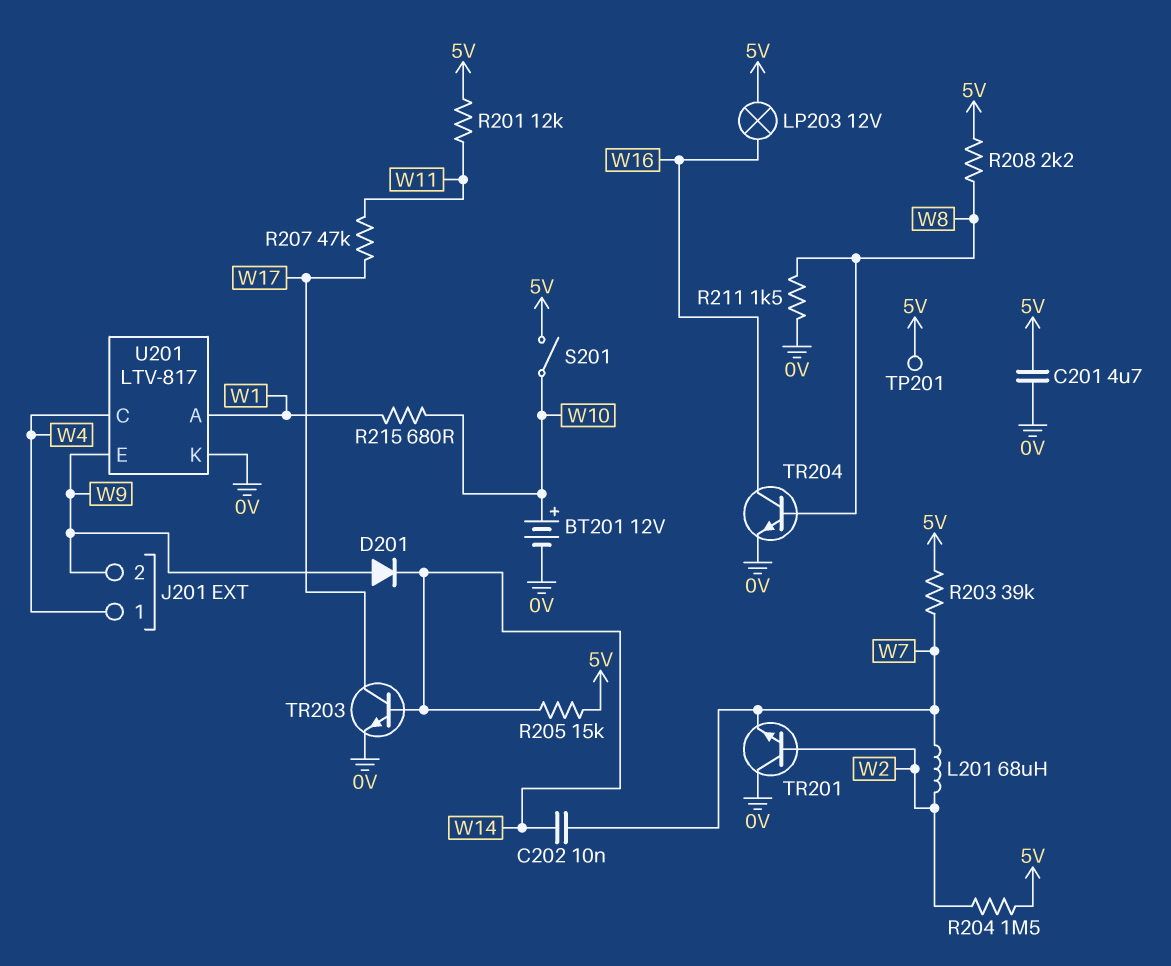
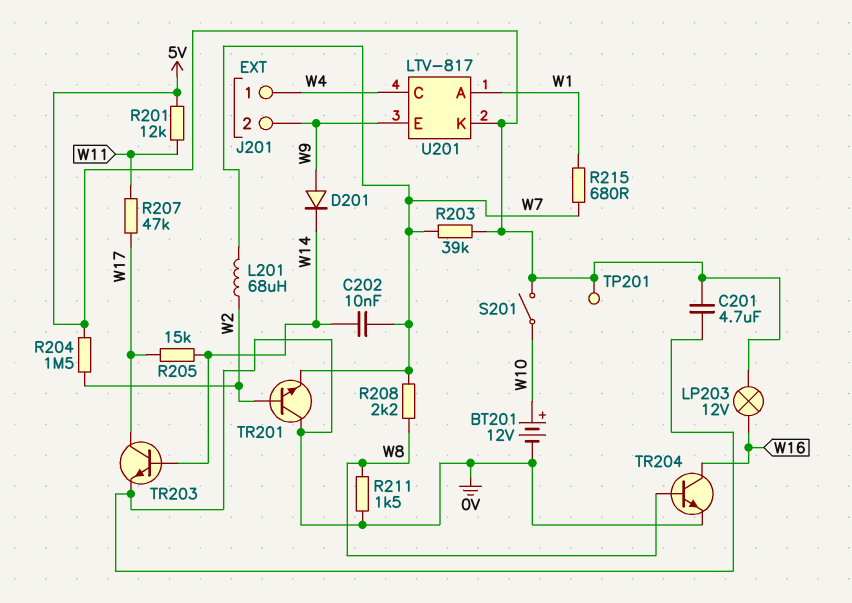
R205: 15k (5V, W14) -> 15k (W14, W17)
R208: 2.2k (5V, W8) -> 2.2k (W7, W8)
R215: 680 (W1, W10) -> 680 (W1, W7)
U201 pin K: 0V -> 5V

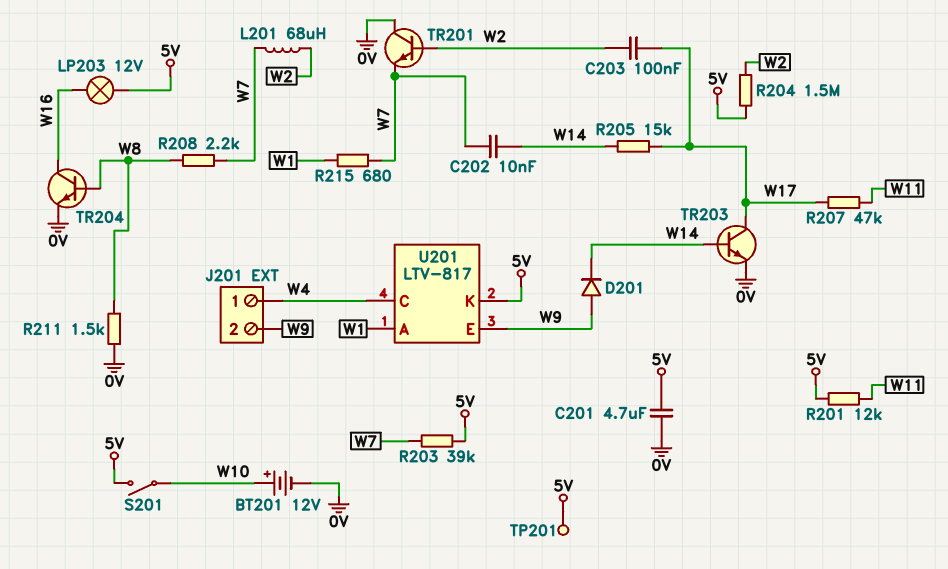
C203: none -> 100nF (W2, W17)

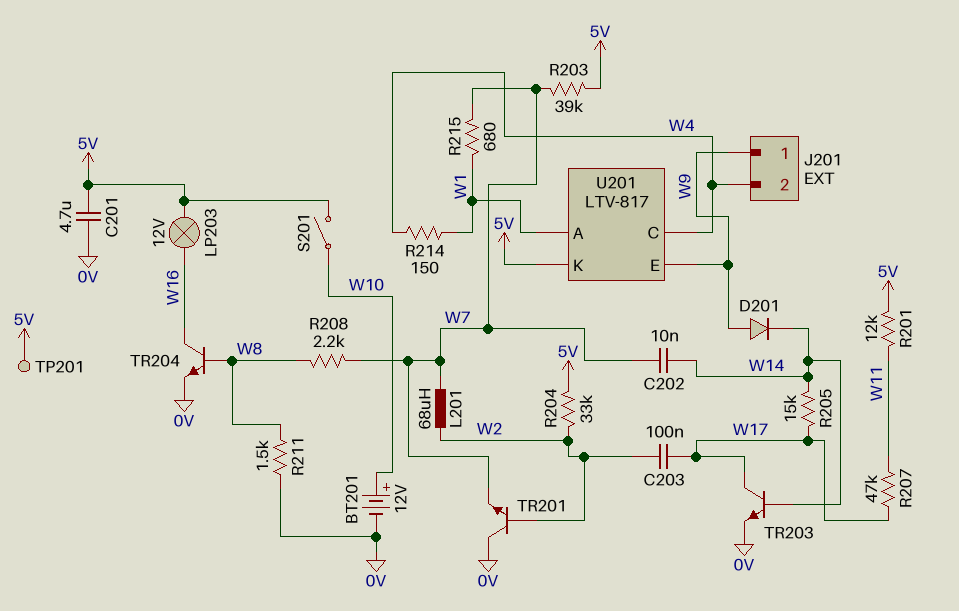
J201 pin 1: W4 -> W9
J201 pin 2: W9 -> W4
R204: 1.5M (5V, W2) -> 33k (5V, W2)
R214: none -> 150 (W1, W4)

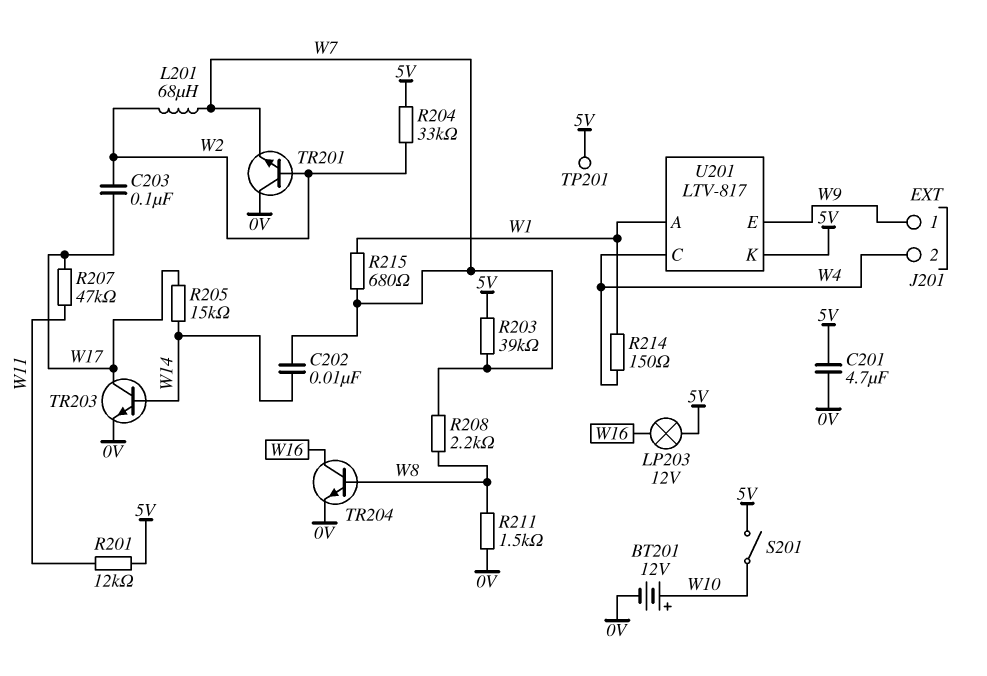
D201: diode (A W9, K W14) -> none

